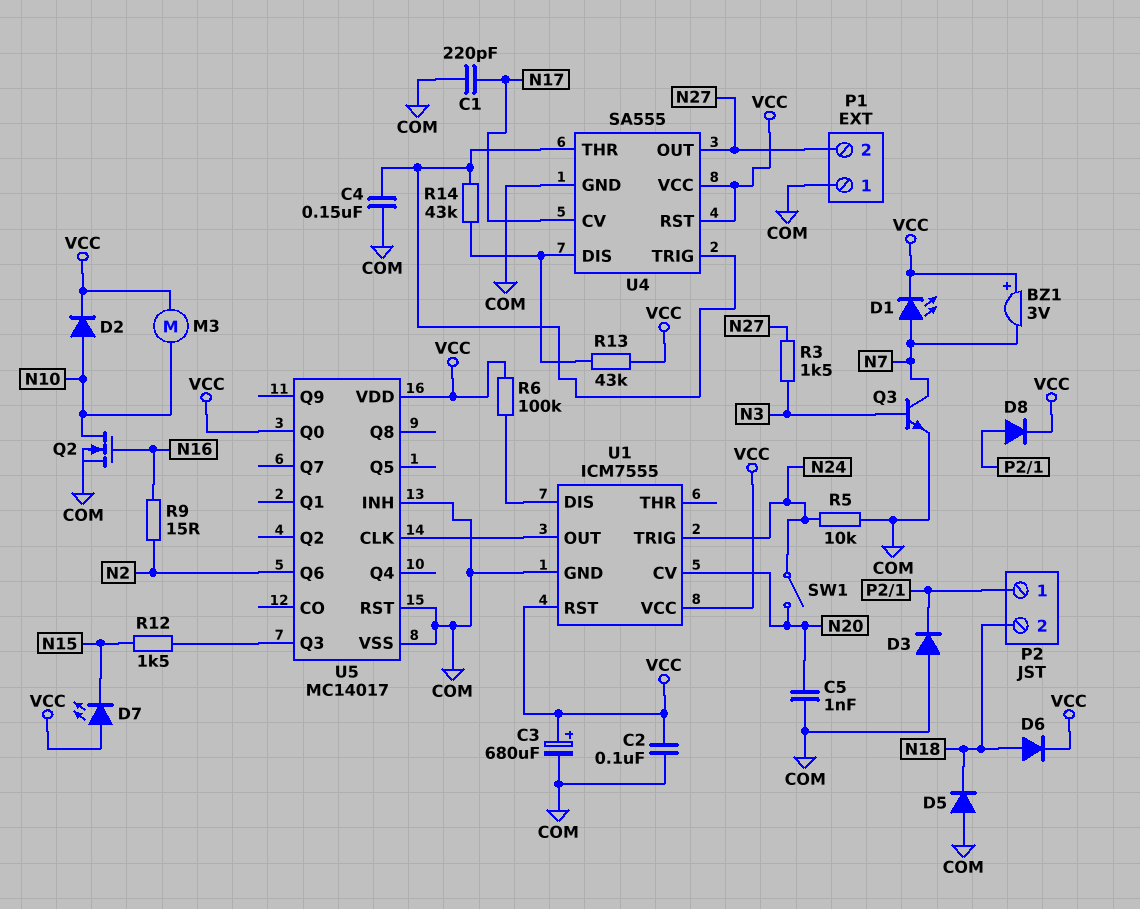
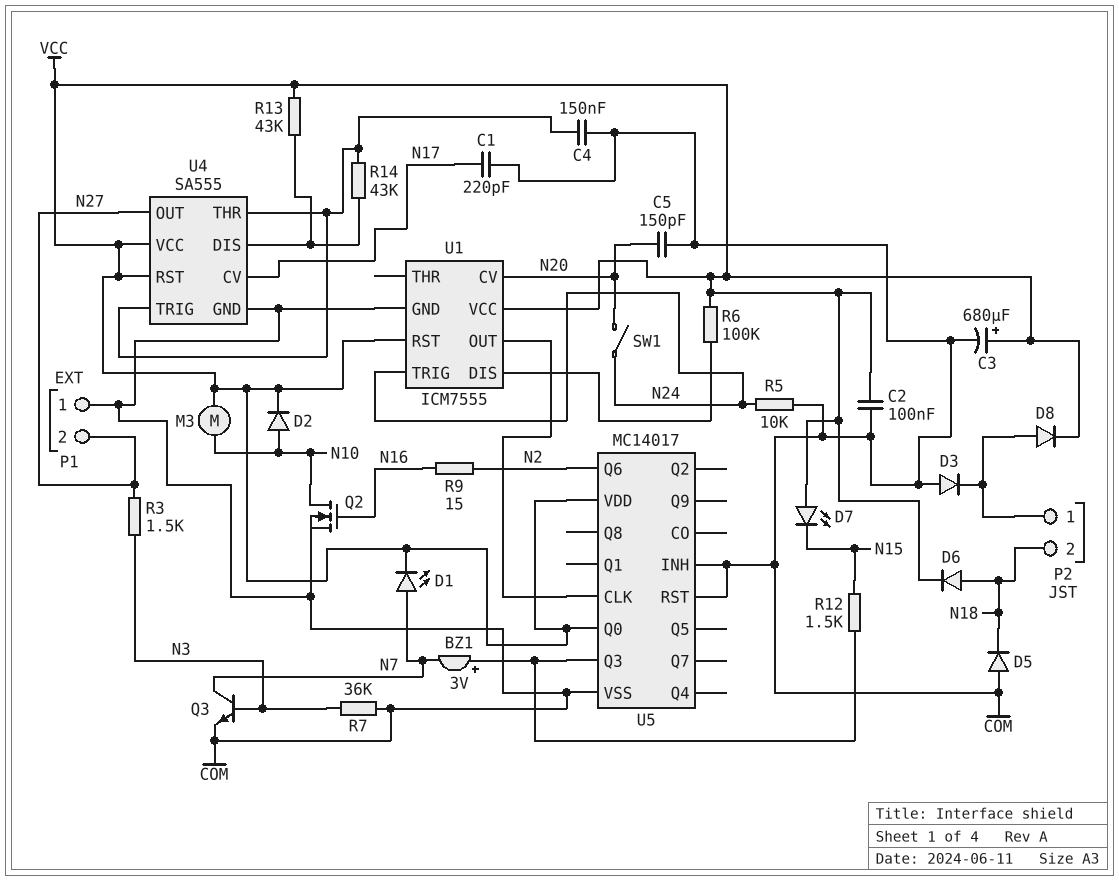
BZ1: buzzer 3V (plus VCC, minus N7) -> buzzer 3V (plus U5/Q3, minus N7)
C5: 1nF (COM, N20) -> 150pF (COM, N20)
R7: none -> 36k (COM, N3)

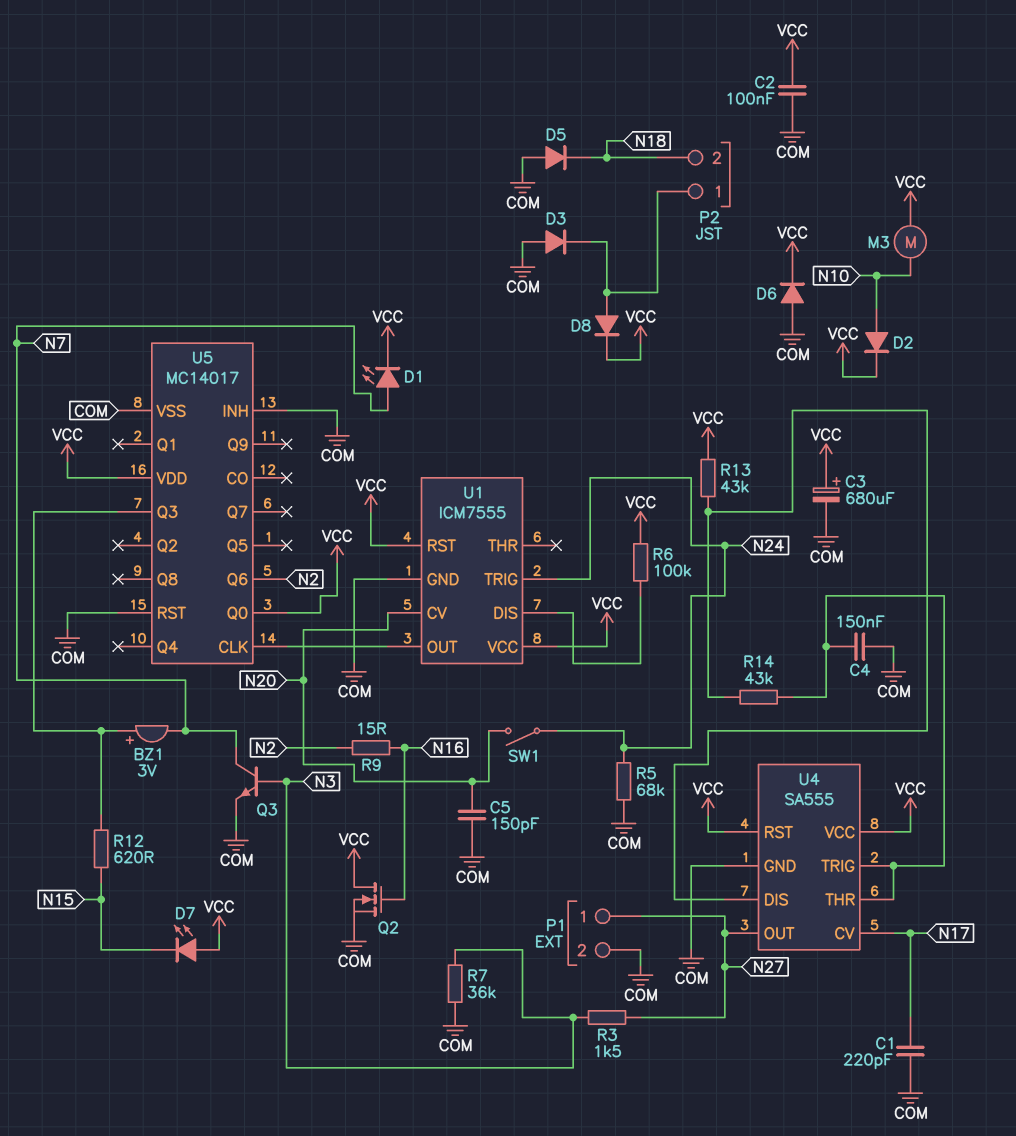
D6: diode (A N18, K VCC) -> diode (A COM, K VCC)
P1 pin 1: COM -> N27
P1 pin 2: N27 -> COM
Q2: NMOS (G N16, D N10, S COM) -> NMOS (G N16, D VCC, S COM)
R5: 10k (COM, N24) -> 68k (COM, N24)
R12: 1.5k (N15, U5/Q3) -> 620 (N15, U5/Q3)

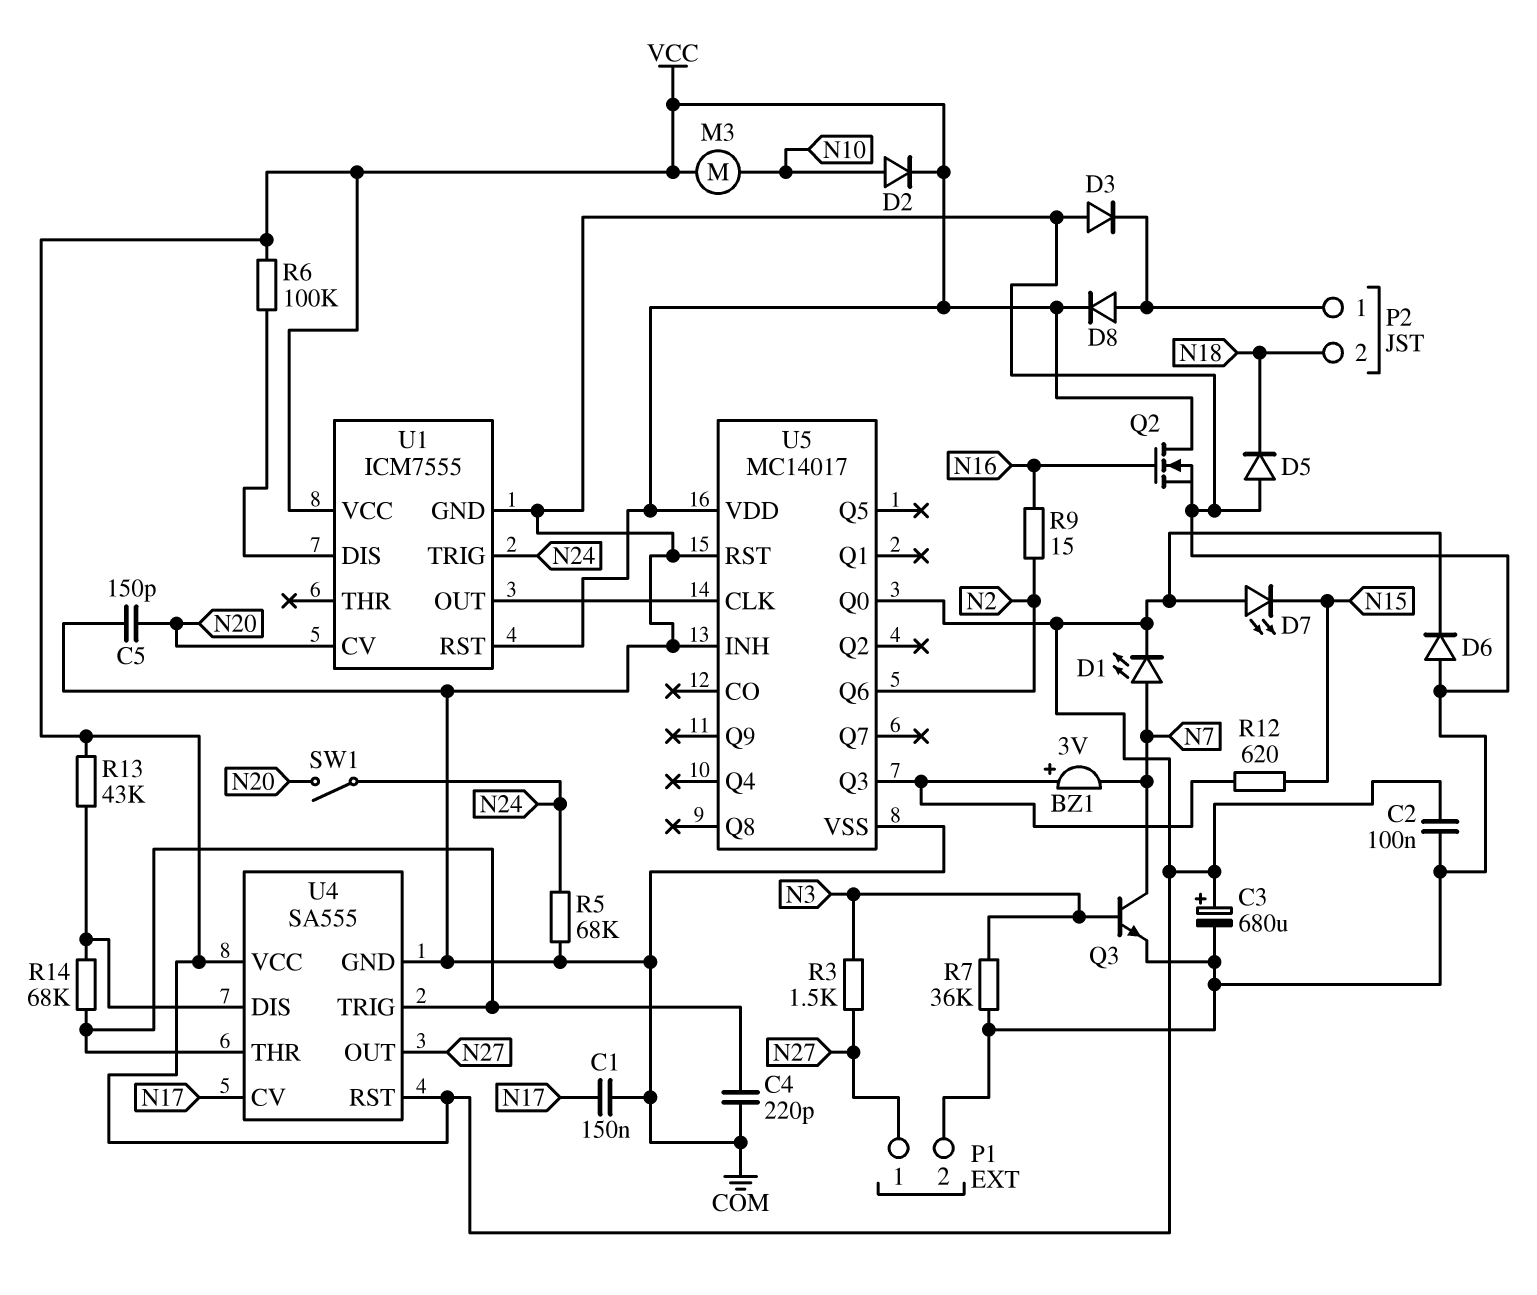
C1: 220pF (COM, N17) -> 150nF (COM, N17)
C4: 150nF (COM, U4/THR) -> 220pF (COM, U4/THR)
R14: 43k (U4/DIS, U4/THR) -> 68k (U4/DIS, U4/THR)

